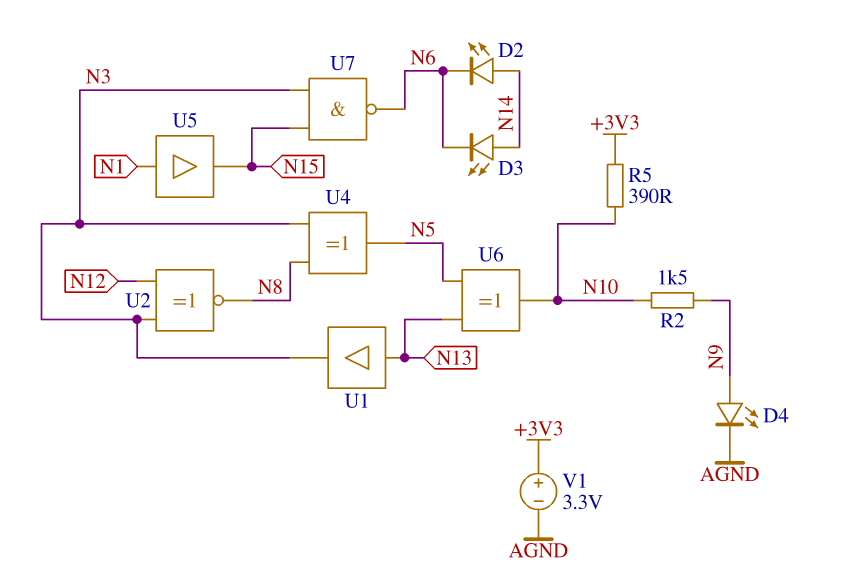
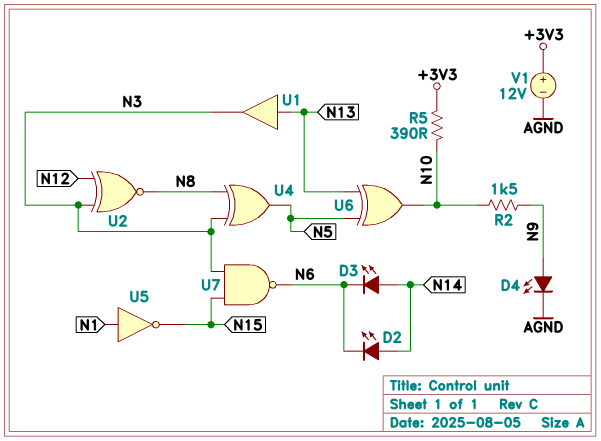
U5: buffer (in N1, out N15) -> NOT (in N1, out N15)
V1: 3.3V (plus +3V3, minus AGND) -> 12V (plus +3V3, minus AGND)

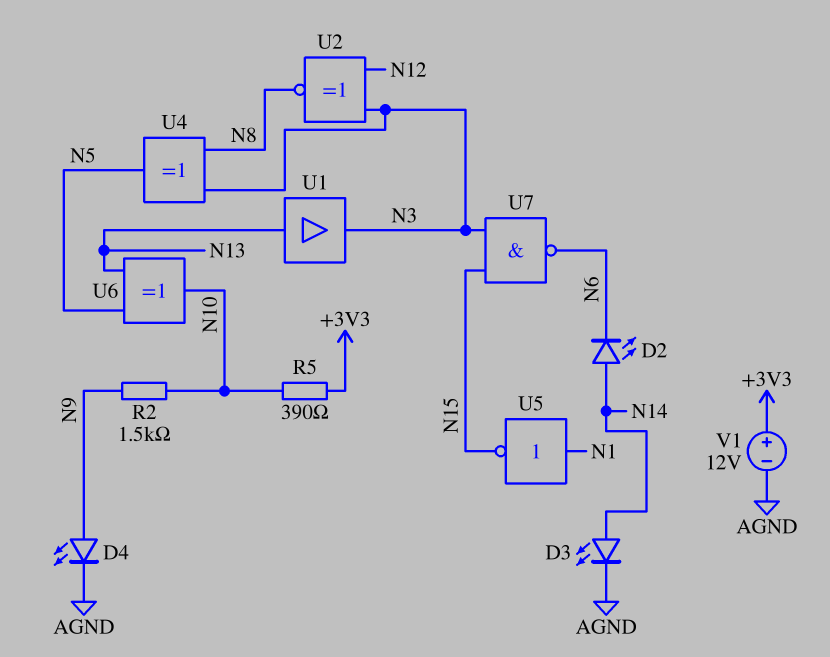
D3: LED (A N14, K N6) -> LED (A N14, K AGND)

